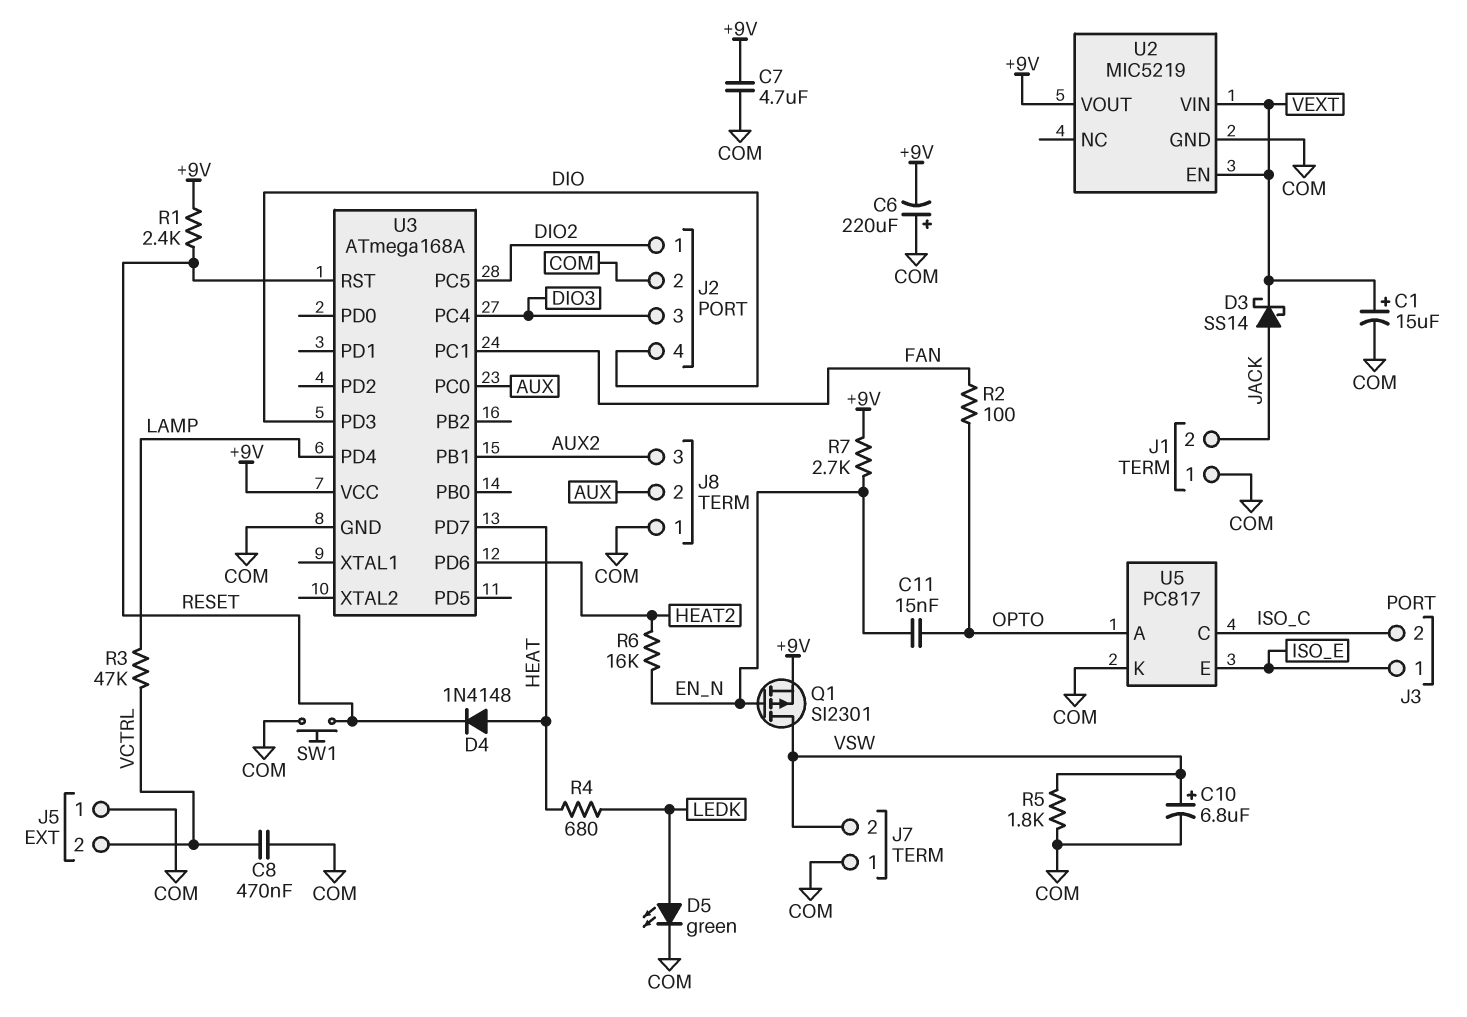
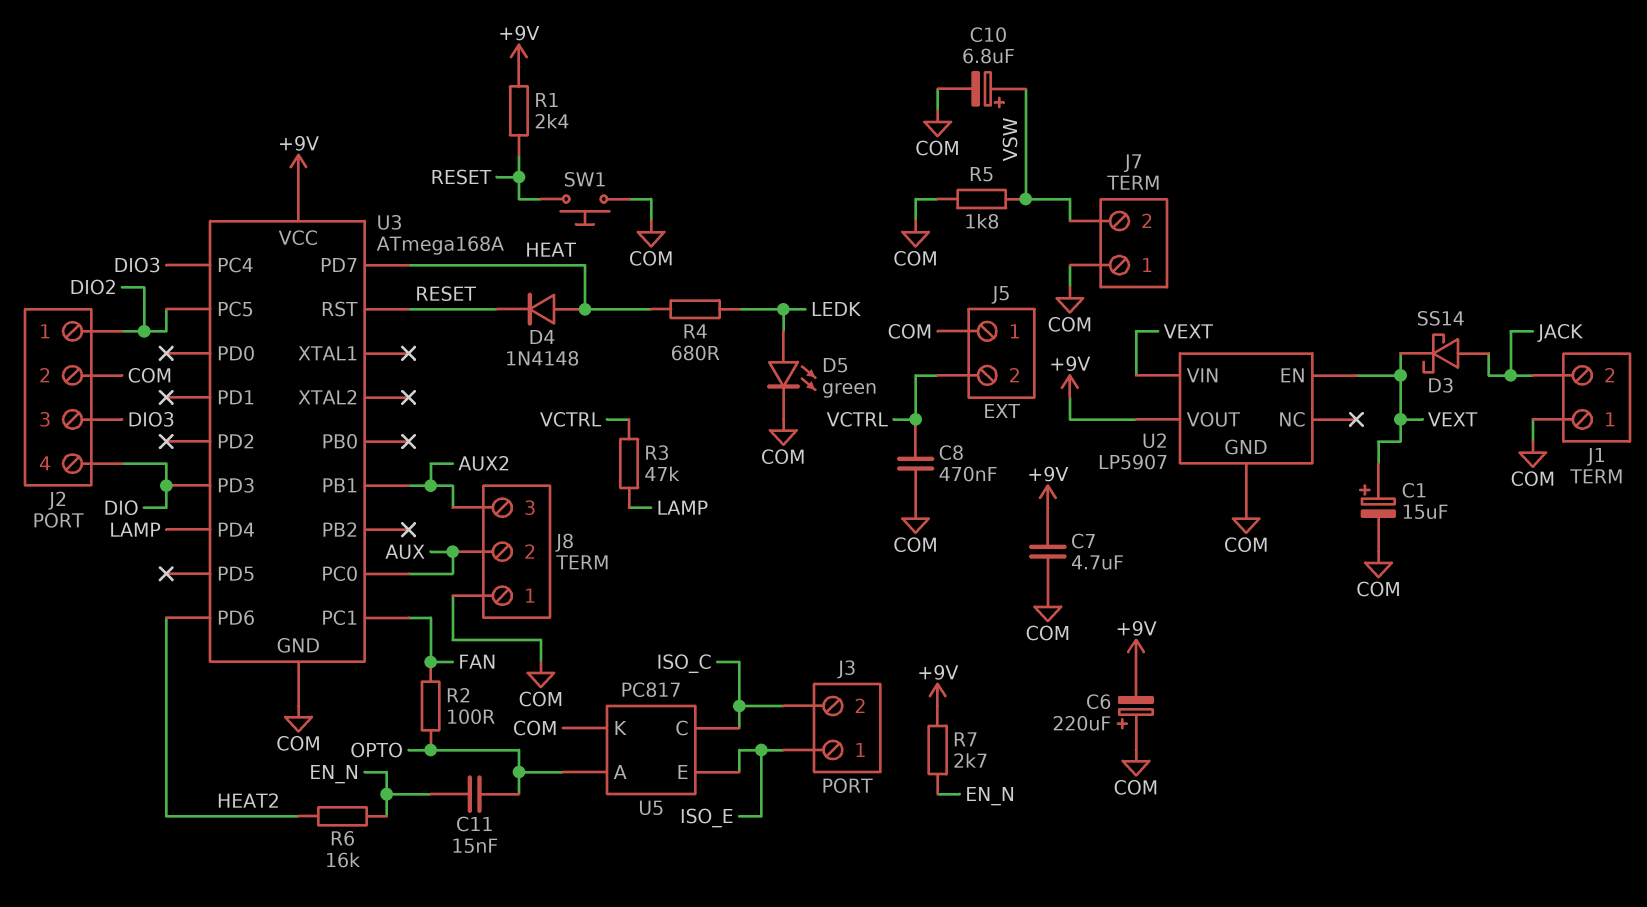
Q1: PMOS SI2301 (G EN_N, D VSW, S +9V) -> none
U2: MIC5219 -> LP5907

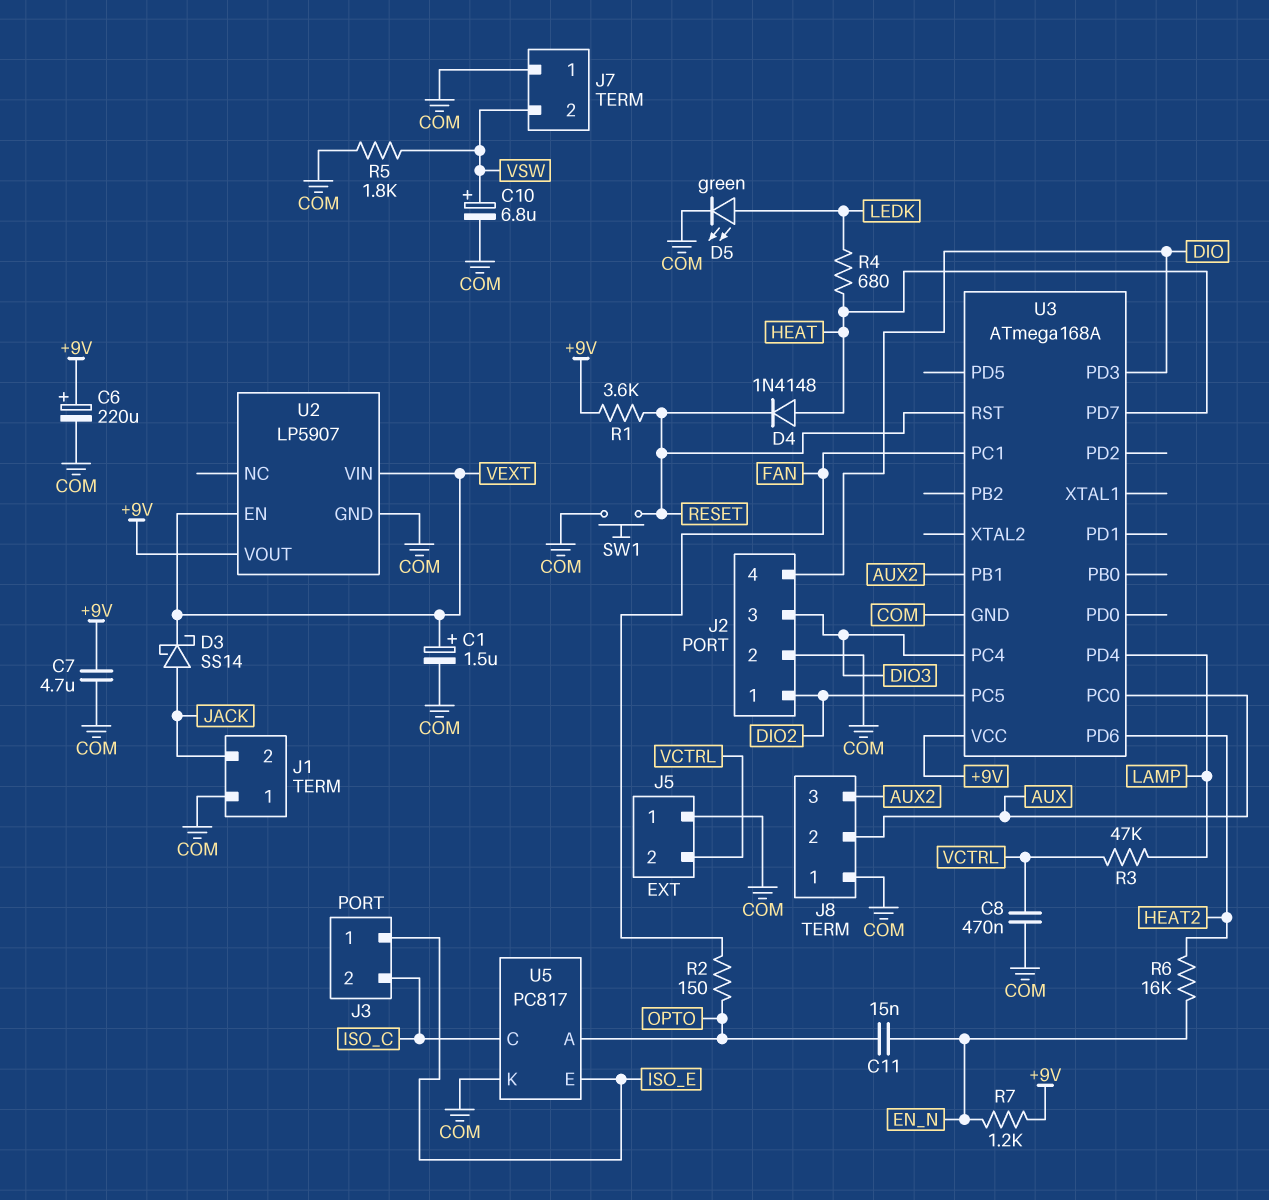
C1: 15uF (plus VEXT, minus COM) -> 1.5uF (plus VEXT, minus COM)
C6: 220uF (plus COM, minus +9V) -> 220uF (plus +9V, minus COM)
R1: 2.4k (+9V, RESET) -> 3.6k (+9V, RESET)
R2: 100 (FAN, OPTO) -> 150 (FAN, OPTO)
R7: 2.7k (+9V, EN_N) -> 1.2k (+9V, EN_N)

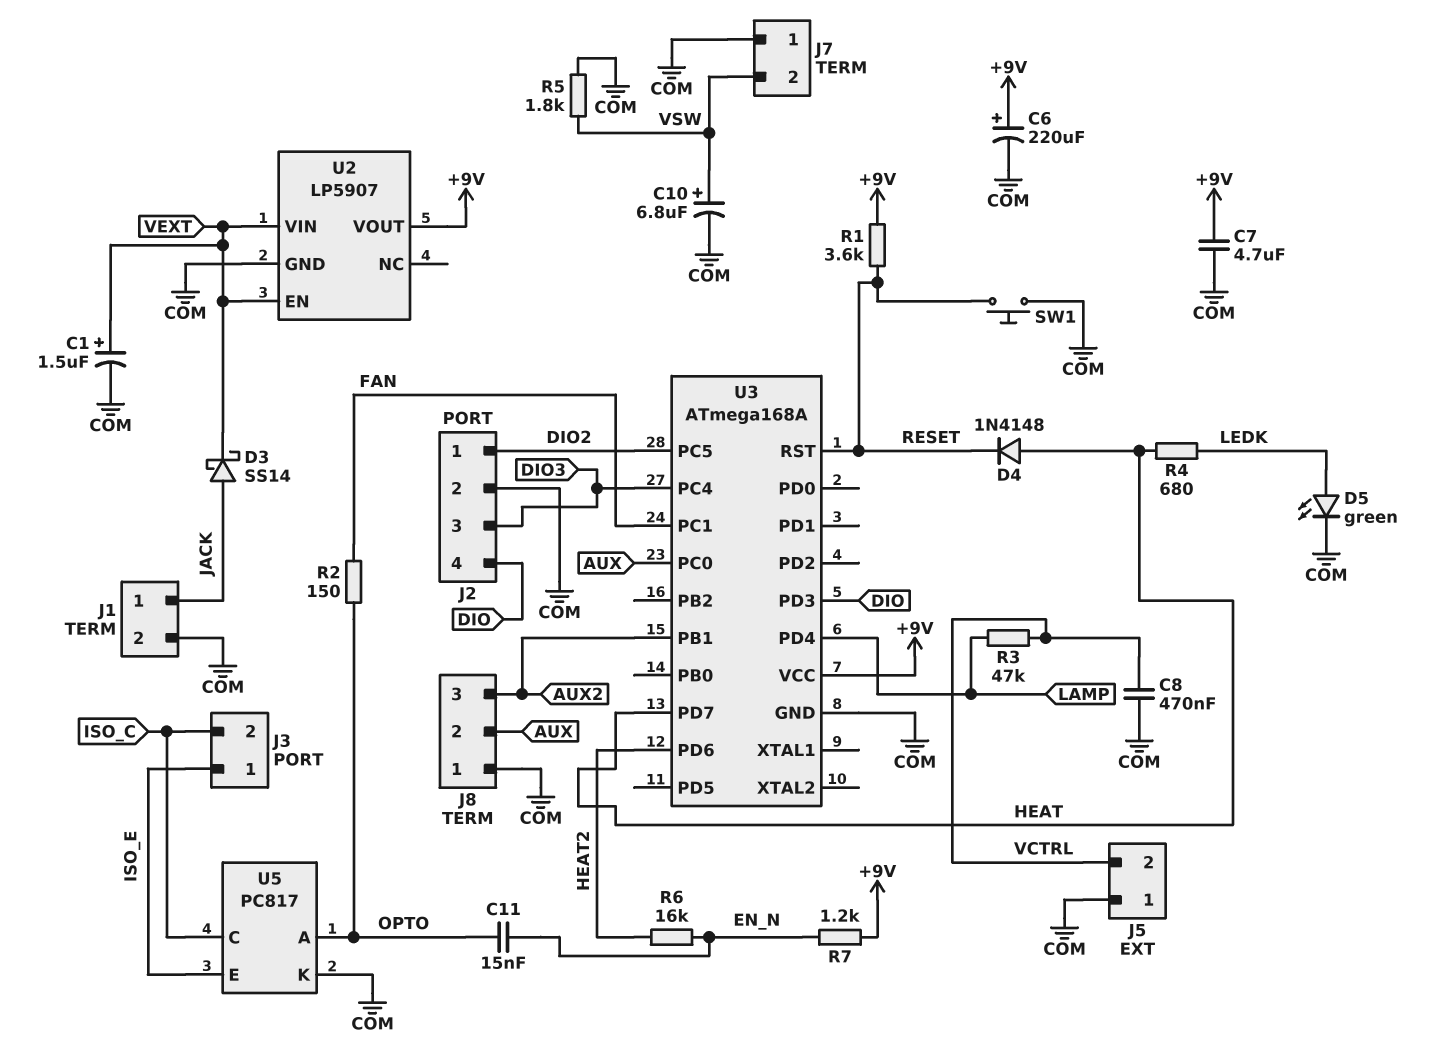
J1 pin 1: COM -> JACK
J1 pin 2: JACK -> COM

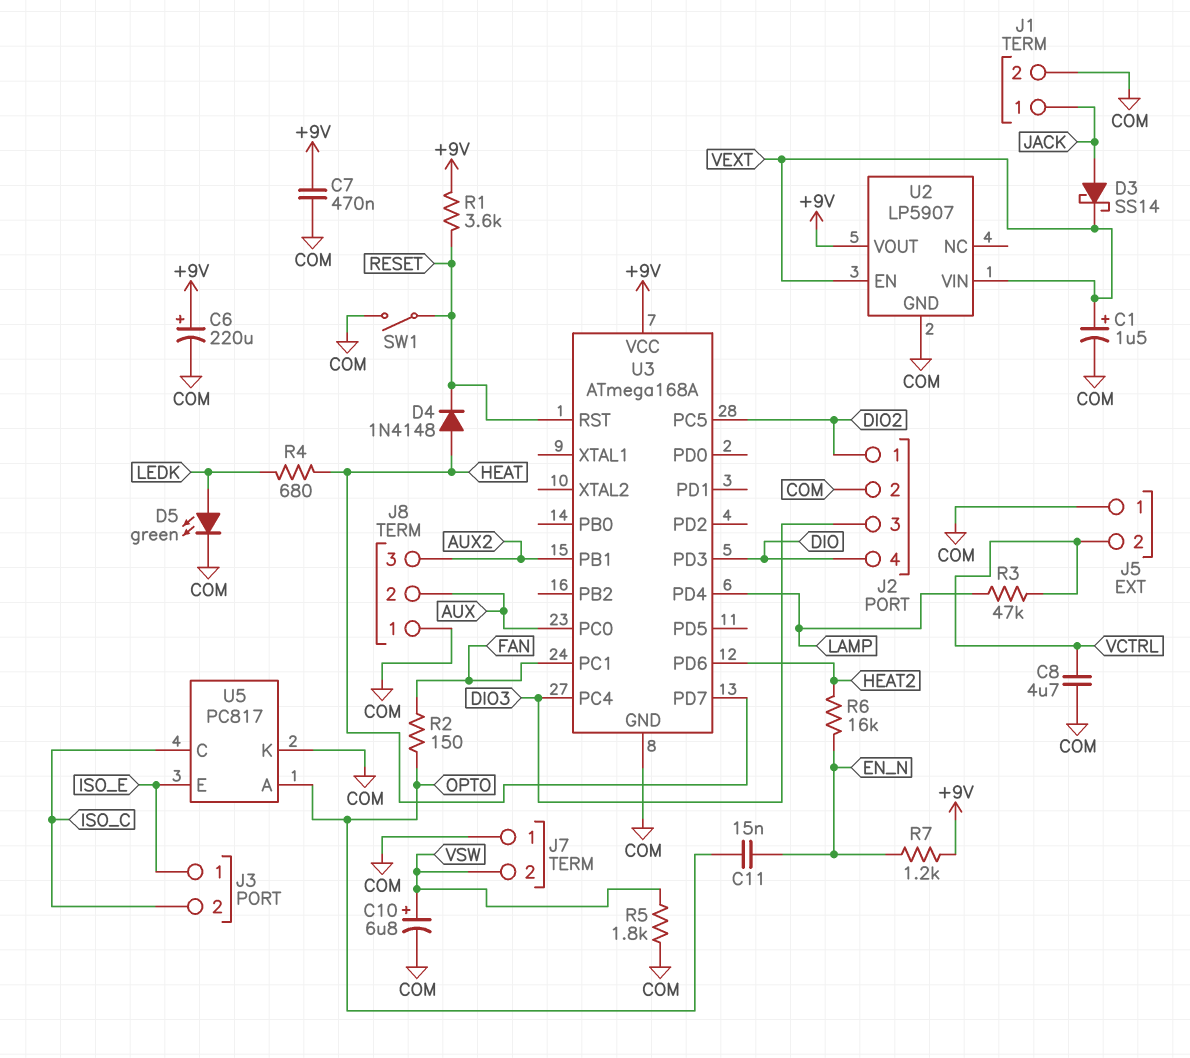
C7: 4.7uF (+9V, COM) -> 470nF (+9V, COM)
C8: 470nF (COM, VCTRL) -> 4.7uF (COM, VCTRL)
SW1: button (COM, RESET) -> switch (COM, RESET)

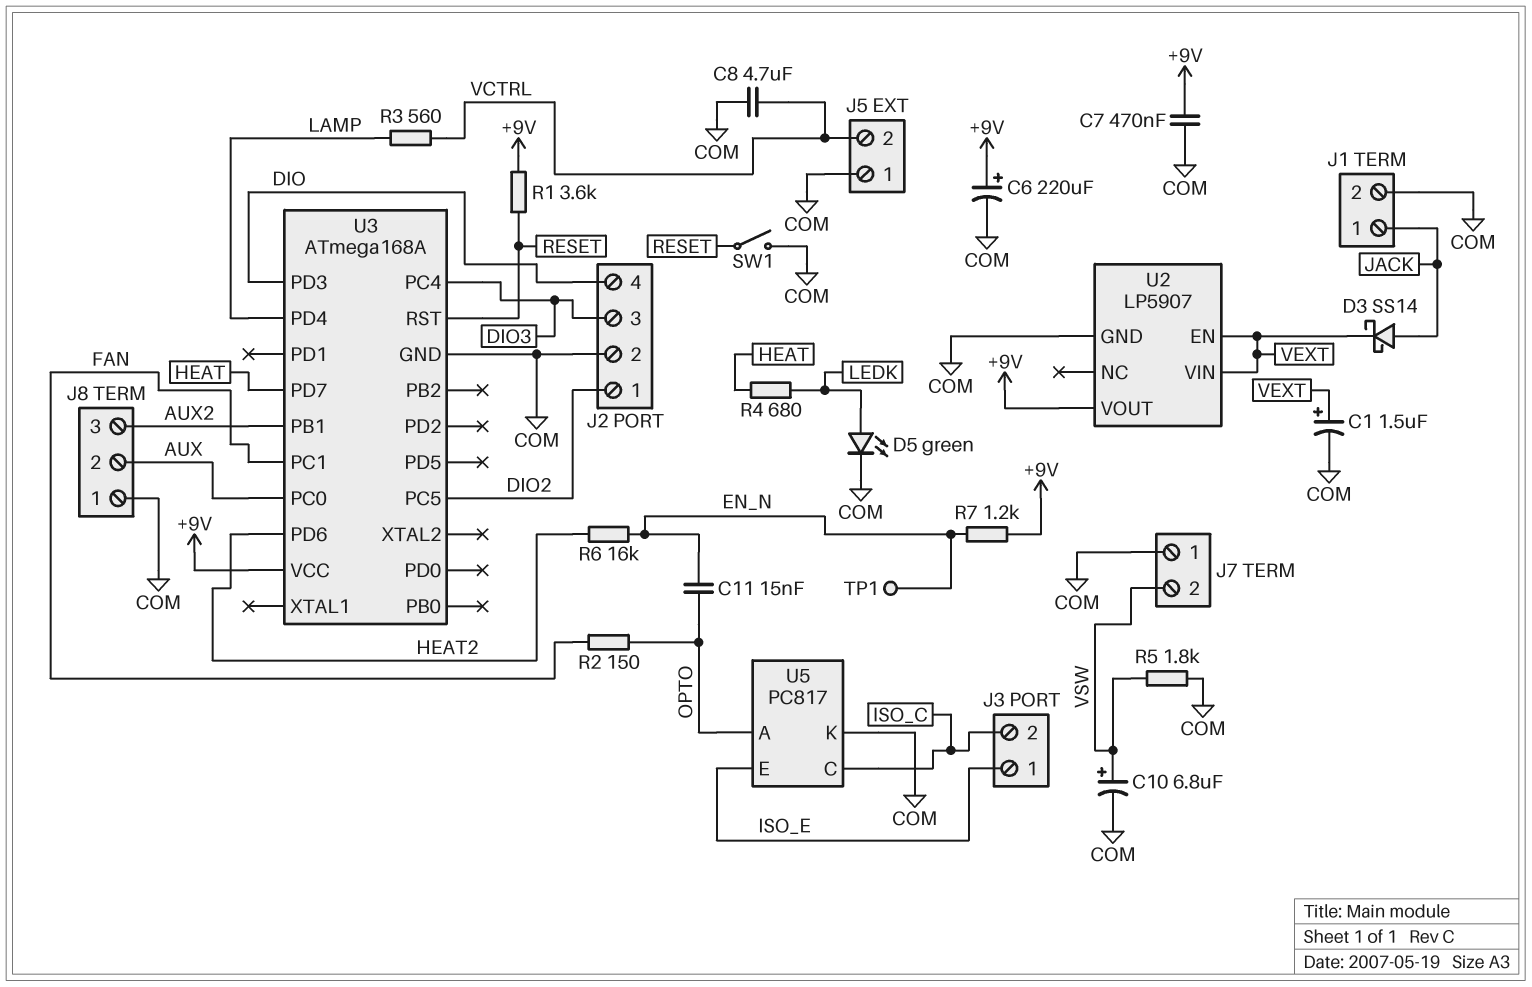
D4: diode 1N4148 (A HEAT, K RESET) -> none
R3: 47k (LAMP, VCTRL) -> 560 (LAMP, VCTRL)
TP1: none -> test point (EN_N)

